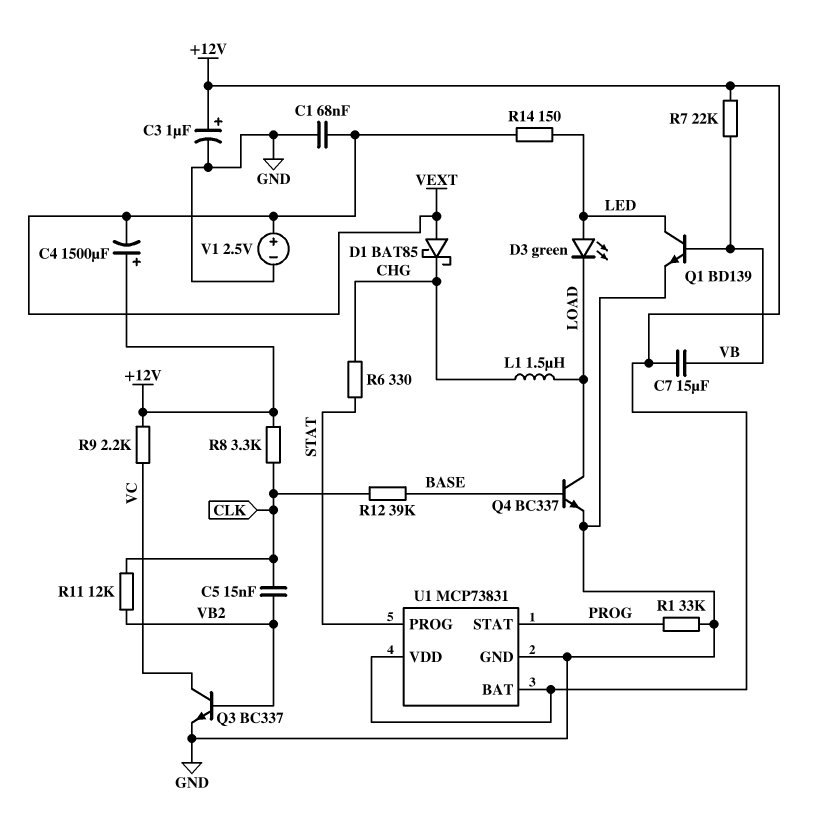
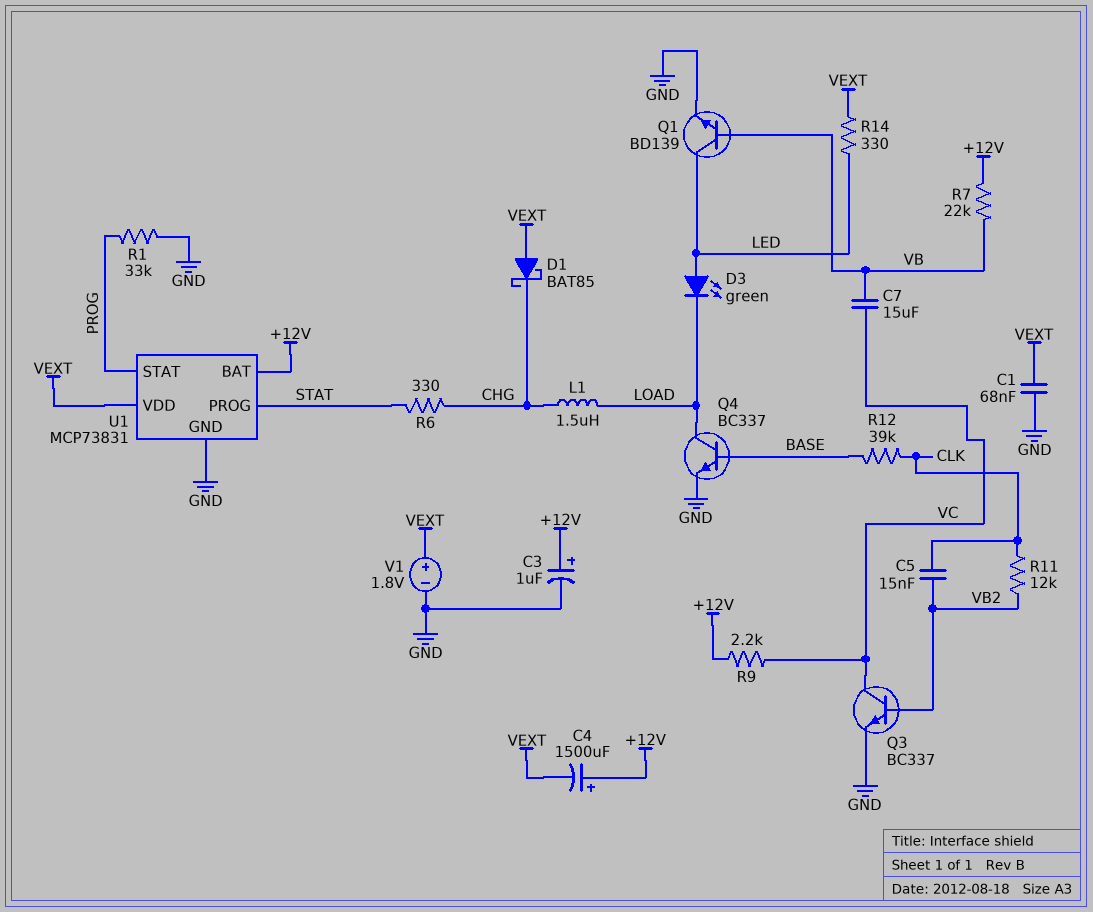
C7: 15uF (+12V, VB) -> 15uF (VB, VC)
R8: 3.3k (+12V, CLK) -> none
R14: 150 (LED, VEXT) -> 330 (LED, VEXT)
U1 pin VDD: +12V -> VEXT
V1: 2.5V (plus VEXT, minus GND) -> 1.8V (plus VEXT, minus GND)

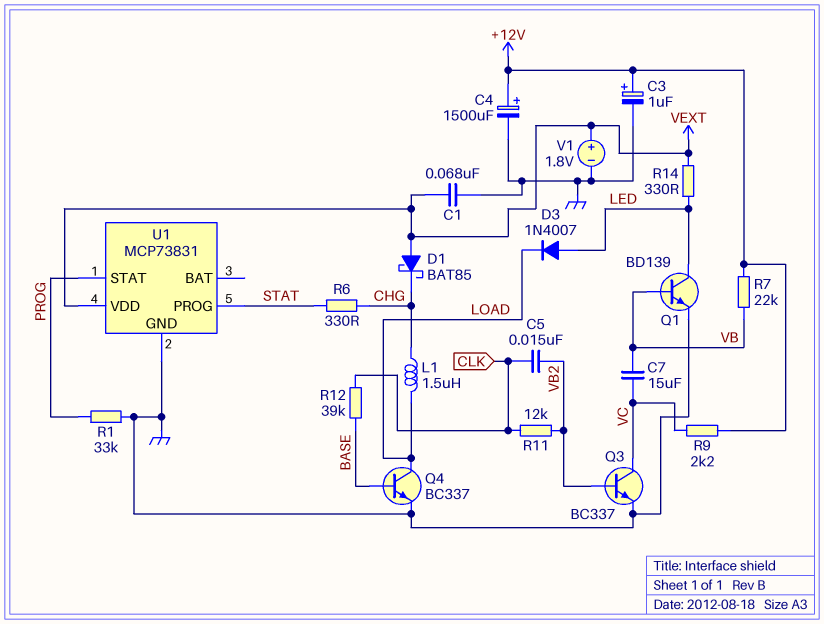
C4: 1500uF (plus +12V, minus VEXT) -> 1500uF (plus +12V, minus GND)
D3: LED green (A LED, K LOAD) -> diode 1N4007 (A LED, K LOAD)
U1 pin BAT: +12V -> none

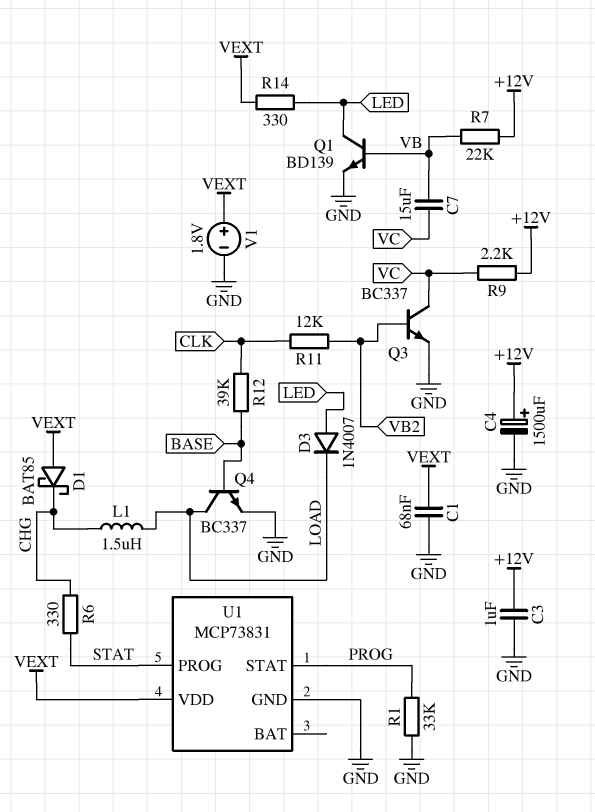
C3: 1uF (plus +12V, minus GND) -> 1uF (+12V, GND)
C5: 15nF (CLK, VB2) -> none

